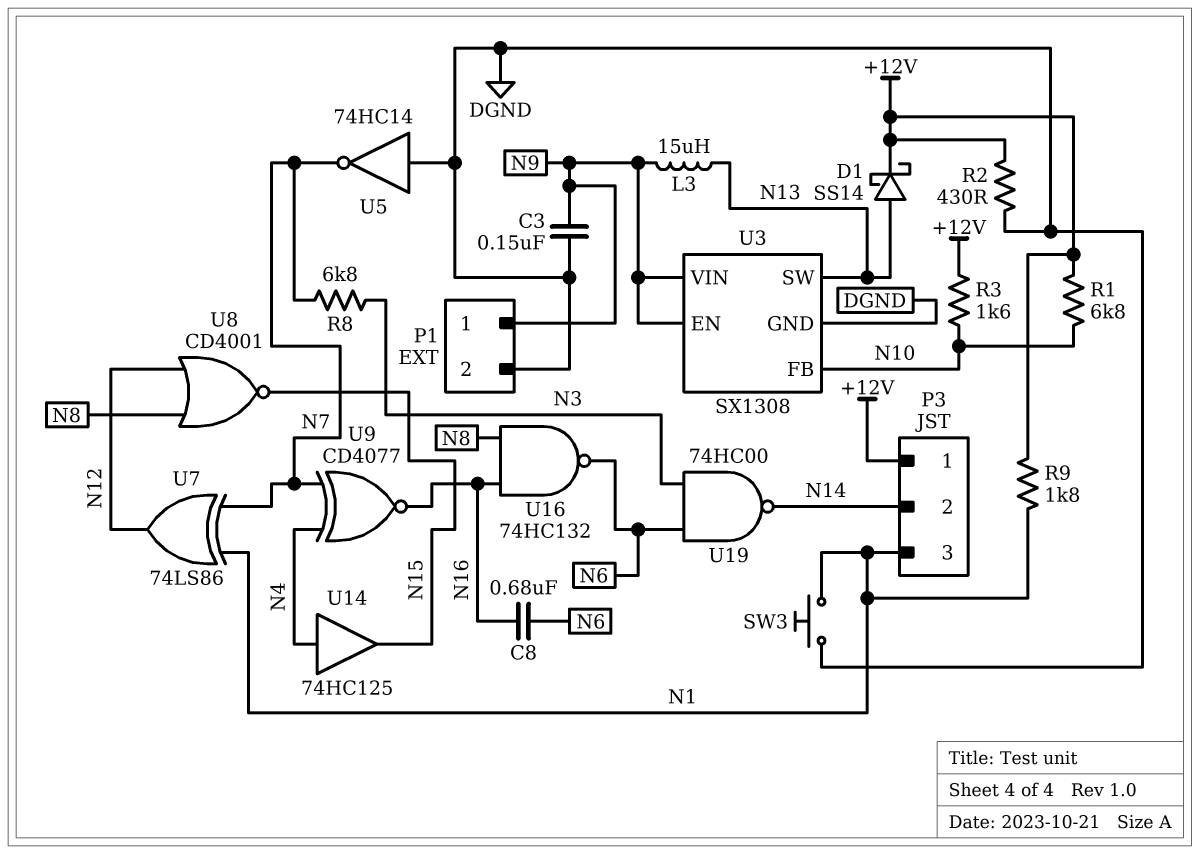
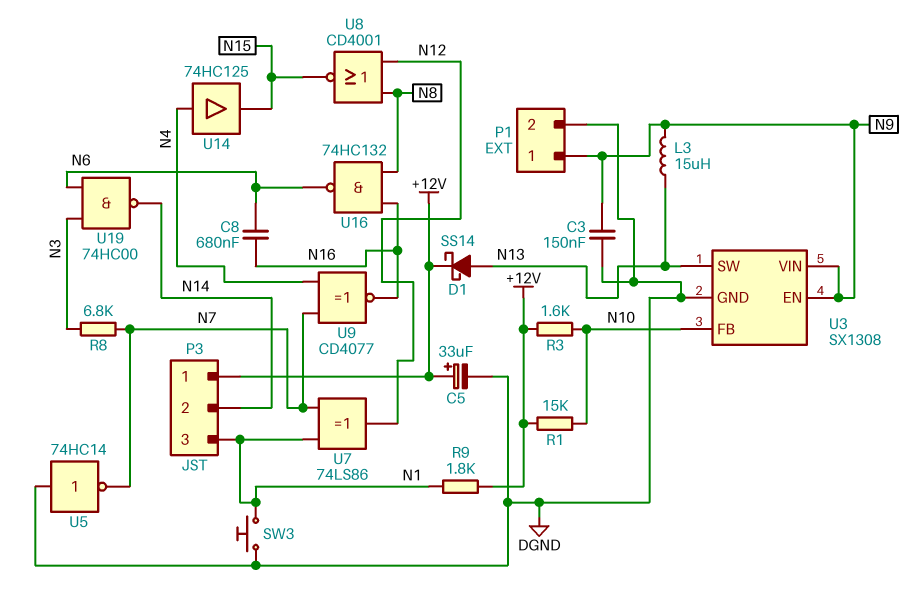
C5: none -> 33uF (plus +12V, minus DGND)
R1: 6.8k (+12V, N10) -> 15k (+12V, N10)
R2: 430 (+12V, DGND) -> none

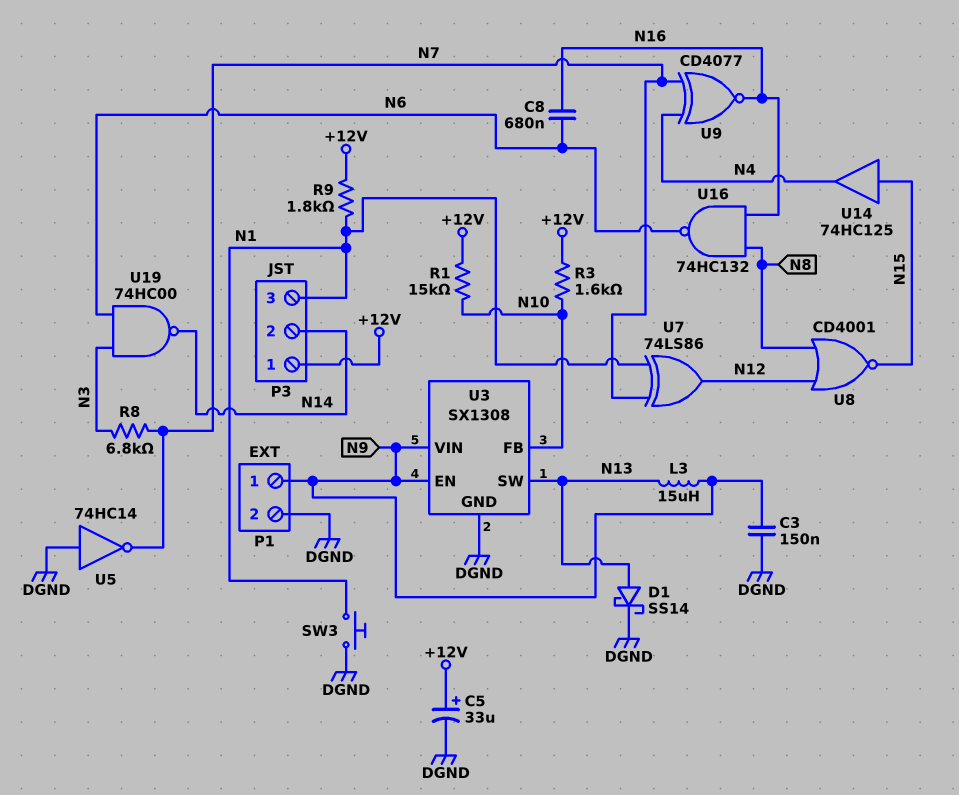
D1: schottky SS14 (A N13, K +12V) -> schottky SS14 (A N13, K DGND)
U14: buffer 74HC125 (in N4, out N15) -> buffer 74HC125 (in N15, out N4)

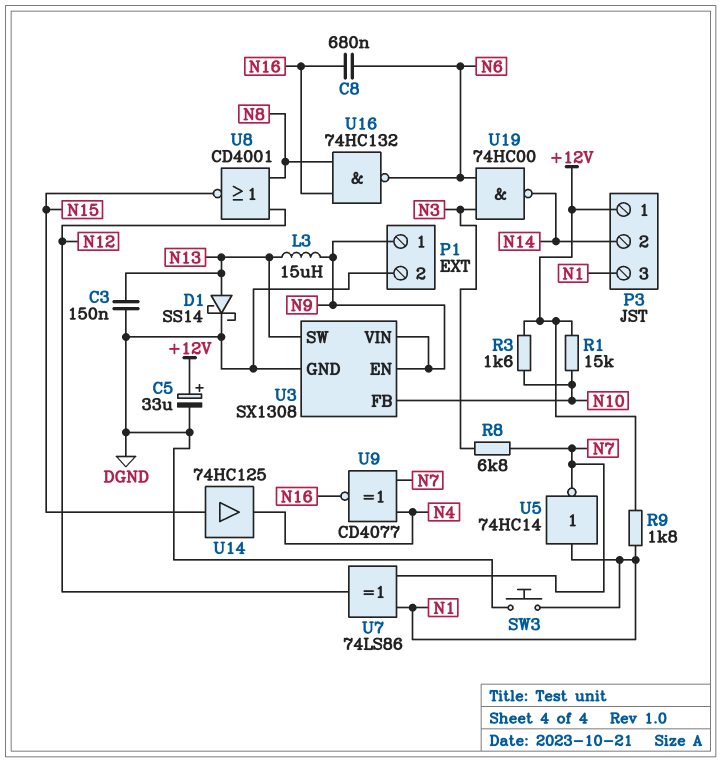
C3: 150nF (DGND, N9) -> 150nF (DGND, N13)
U5: NOT 74HC14 (in DGND, out N7) -> NOT 74HC14 (in N1, out N7)

